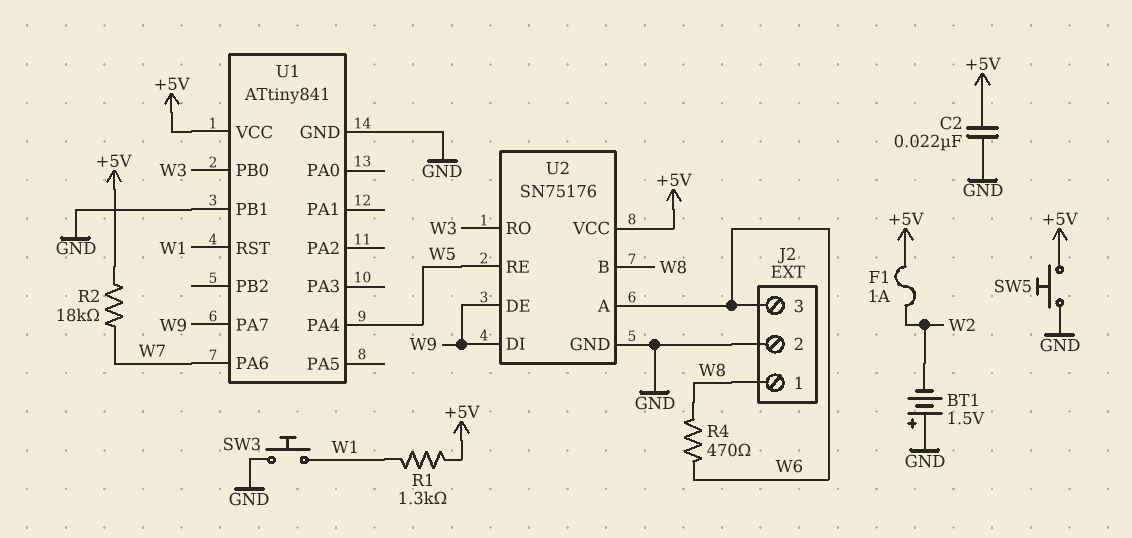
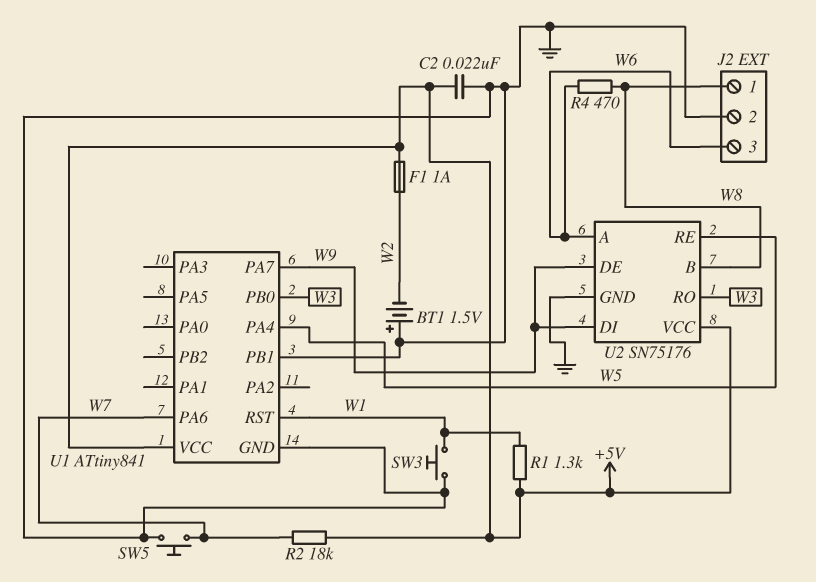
SW5: button (+5V, GND) -> button (GND, W7)

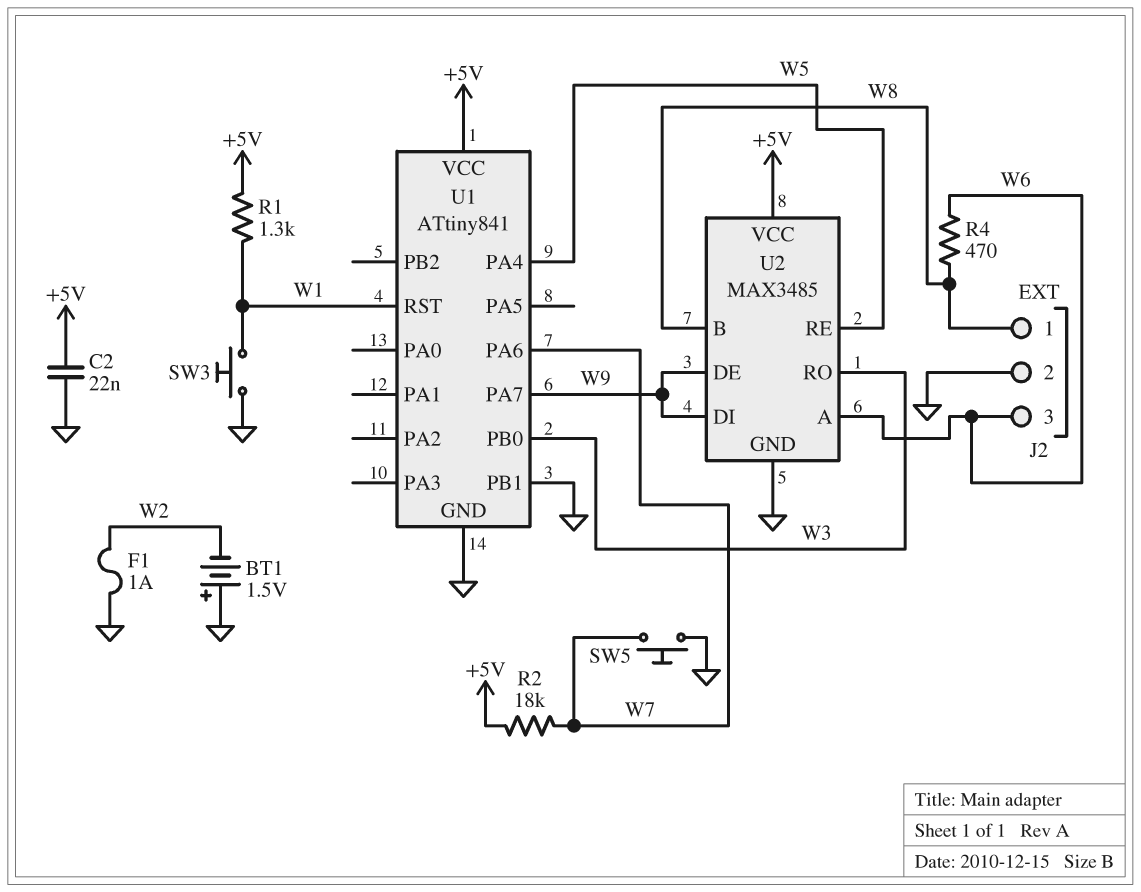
F1: 1A (+5V, W2) -> 1A (GND, W2)
U2: SN75176 -> MAX3485

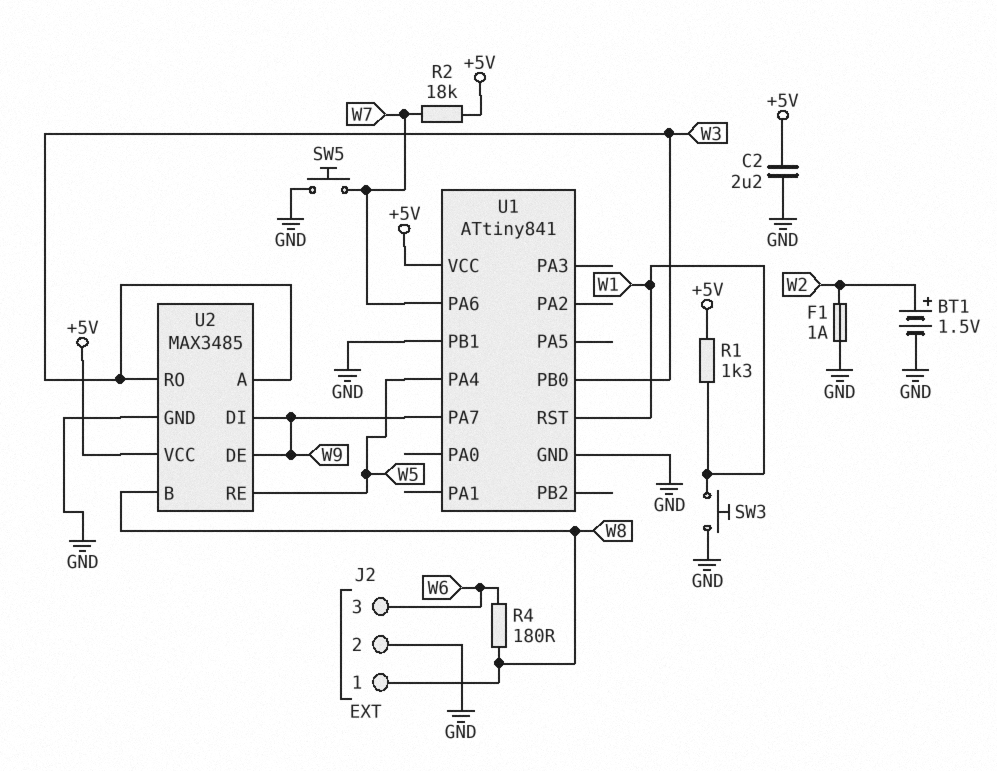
BT1: 1.5V (plus GND, minus W2) -> 1.5V (plus W2, minus GND)
C2: 22nF (+5V, GND) -> 2.2uF (+5V, GND)
R4: 470 (W6, W8) -> 180 (W6, W8)
U2 pin A: W6 -> W3

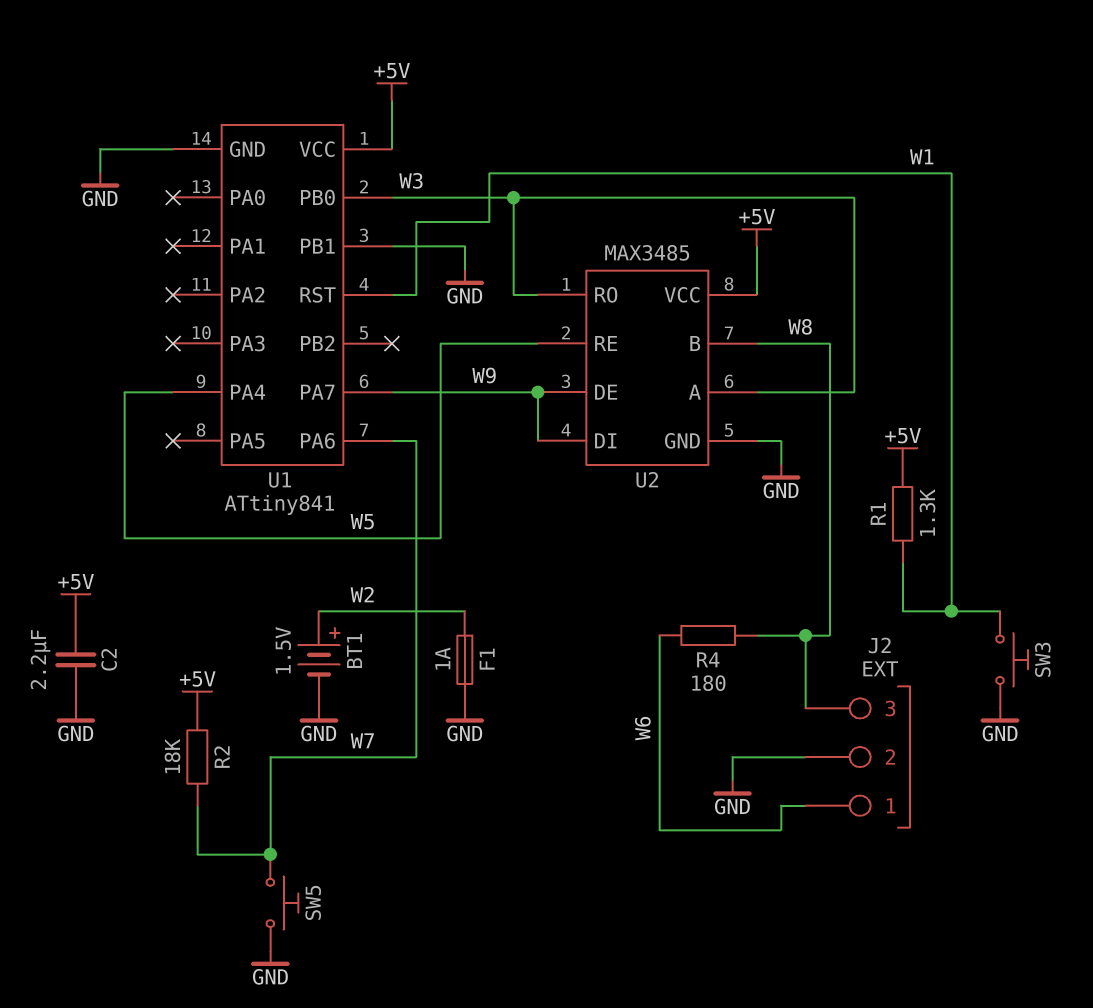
J2 pin 1: W8 -> W6
J2 pin 3: W6 -> W8

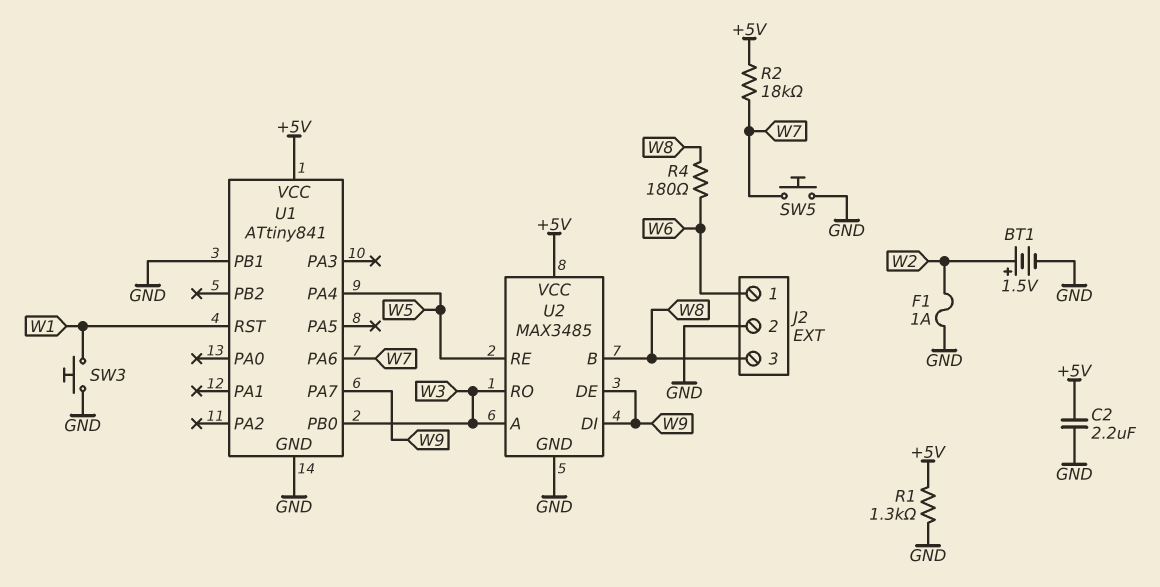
R1: 1.3k (+5V, W1) -> 1.3k (+5V, GND)

